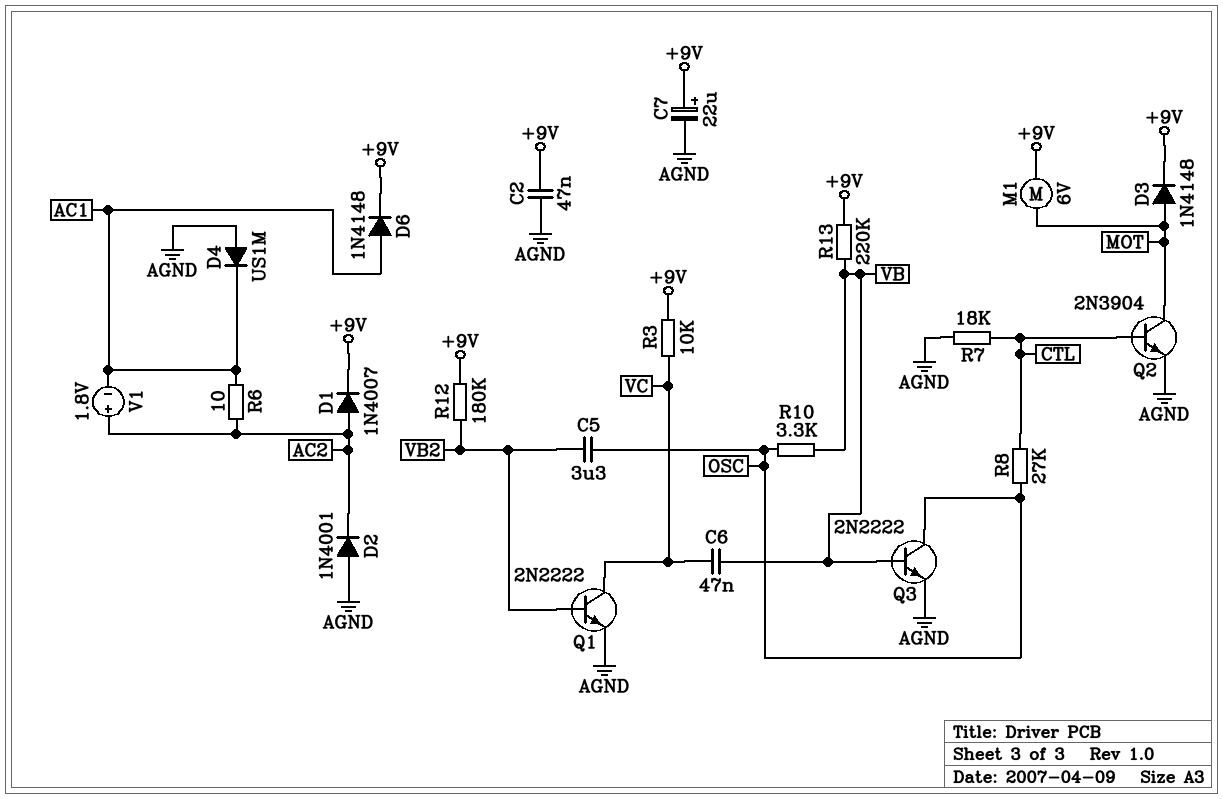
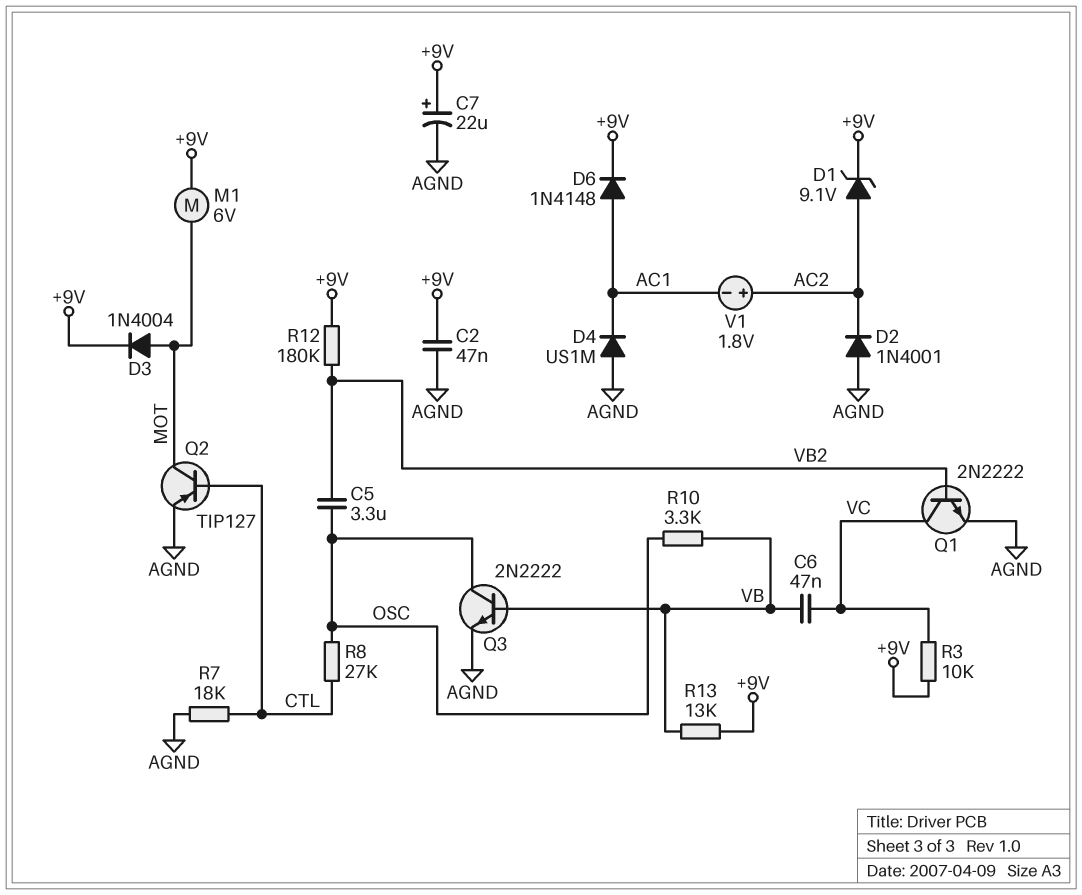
D1: diode 1N4007 (A AC2, K +9V) -> zener 9.1V (A AC2, K +9V)
D3: diode 1N4148 (A MOT, K +9V) -> diode 1N4004 (A MOT, K +9V)
Q2: NPN 2N3904 (B CTL, C MOT, E AGND) -> PNP TIP127 (B CTL, C MOT, E AGND)
R6: 10 (AC1, AC2) -> none
R13: 220k (+9V, VB) -> 13k (+9V, VB)

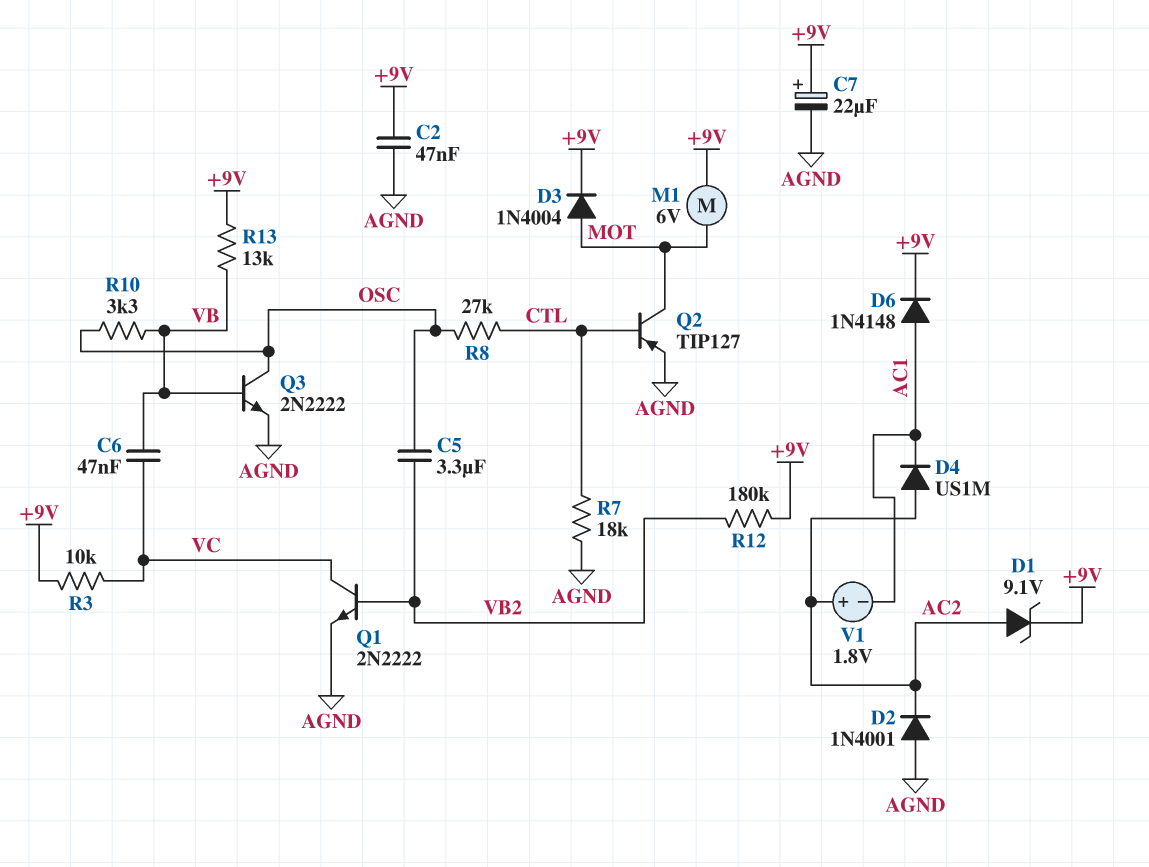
D4: diode US1M (A AGND, K AC1) -> diode US1M (A AC2, K AC1)

